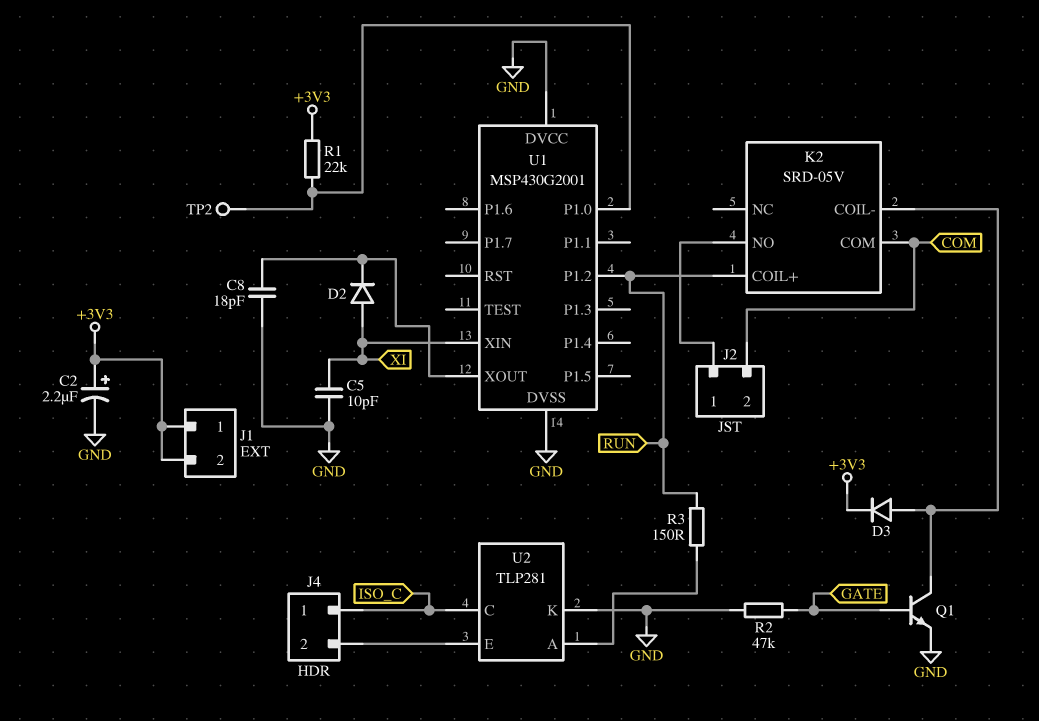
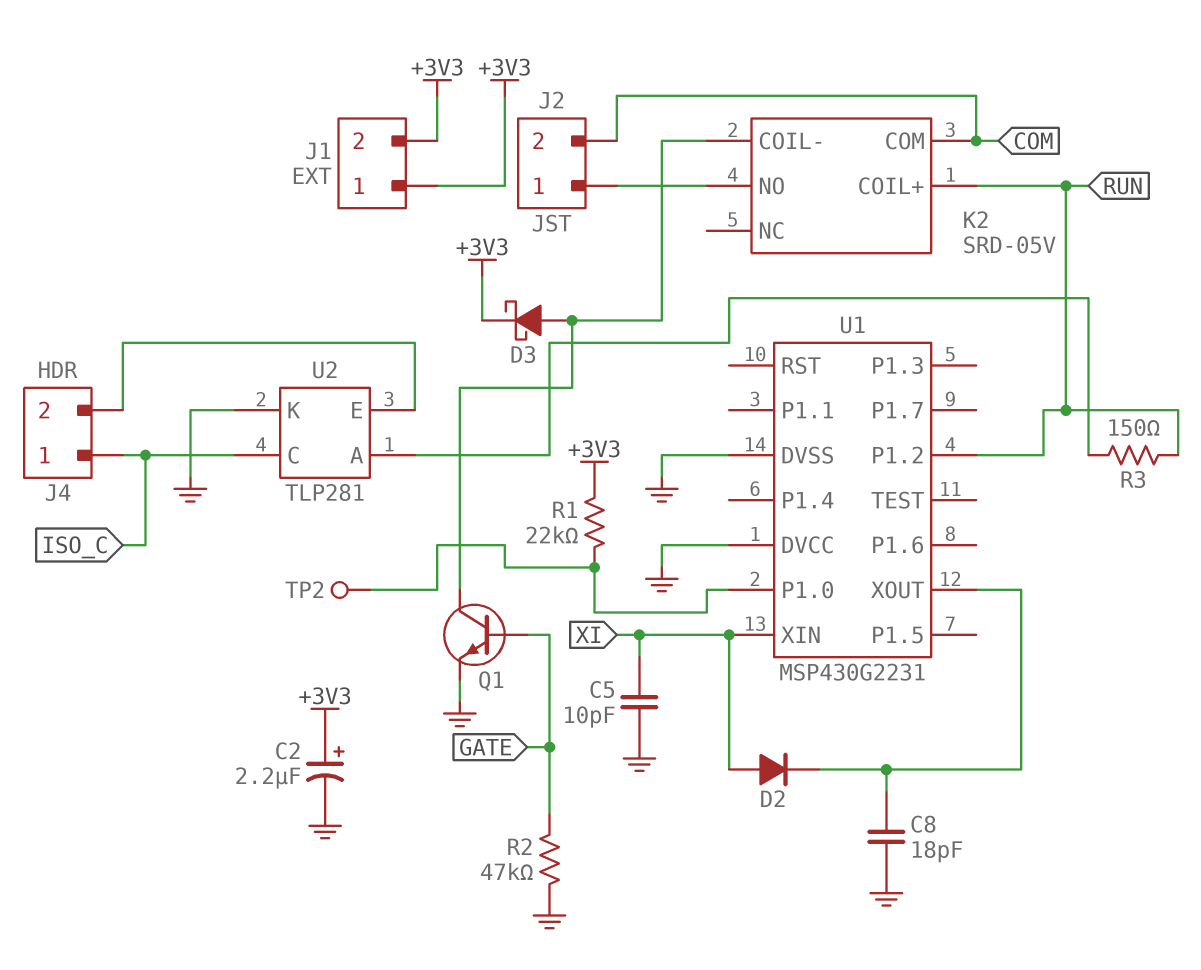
D3: diode (A K2/COIL-, K +3V3) -> schottky (A K2/COIL-, K +3V3)
U1: MSP430G2001 -> MSP430G2231

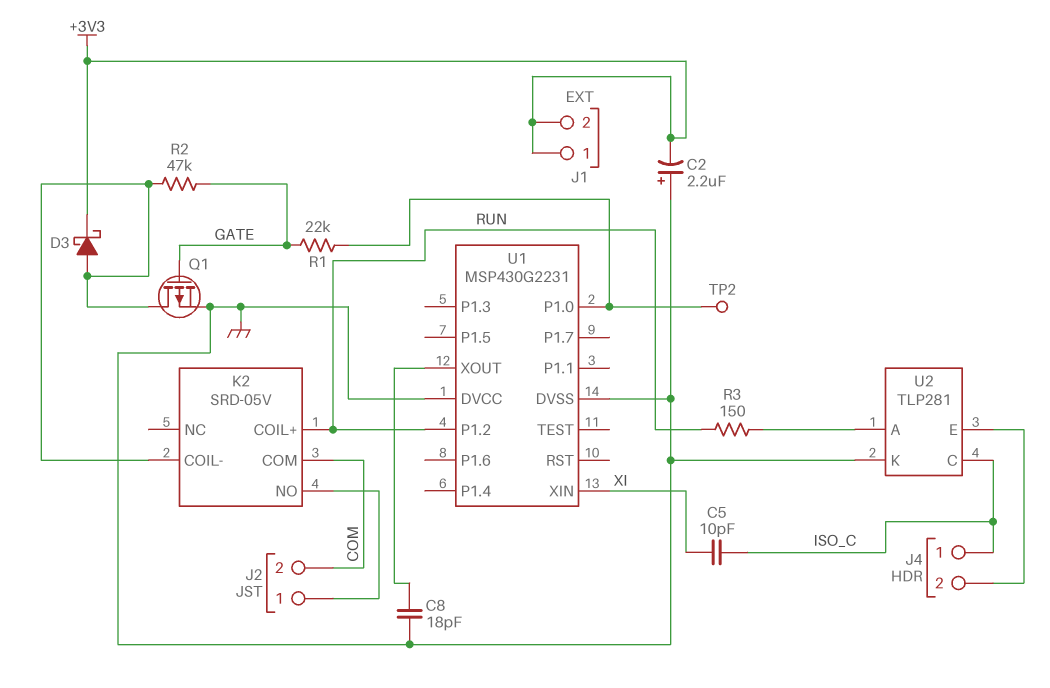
C2: 2.2uF (plus +3V3, minus GND) -> 2.2uF (plus GND, minus +3V3)
C5: 10pF (GND, XI) -> 10pF (ISO_C, XI)
D2: diode (A XI, K U1/XOUT) -> none
Q1: NPN (B GATE, C K2/COIL-, E GND) -> PMOS (G GATE, D K2/COIL-, S GND)
R1: 22k (+3V3, U1/P1.0) -> 22k (GATE, U1/P1.0)
R2: 47k (GATE, GND) -> 47k (GATE, K2/COIL-)

